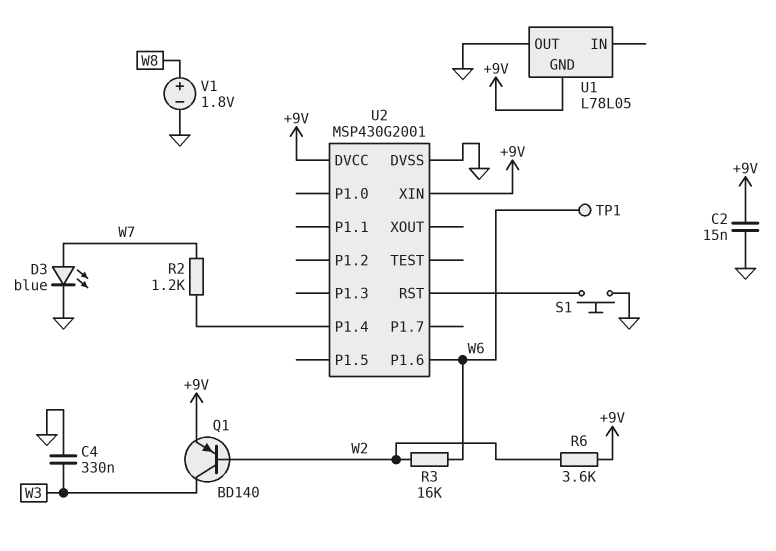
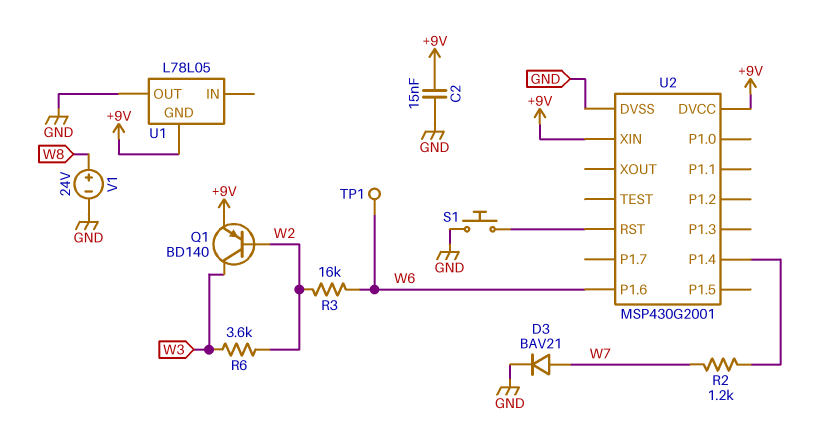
C4: 330nF (GND, W3) -> none
D3: LED blue (A W7, K GND) -> diode BAV21 (A W7, K GND)
R6: 3.6k (+9V, W2) -> 3.6k (W2, W3)
V1: 1.8V (plus W8, minus GND) -> 24V (plus W8, minus GND)

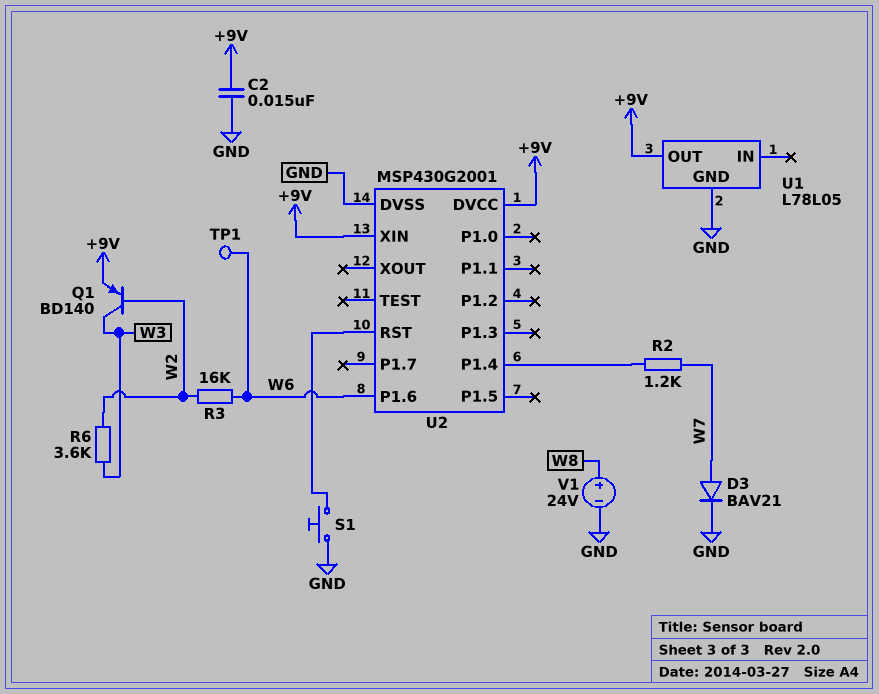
U1 pin GND: +9V -> GND
U1 pin OUT: GND -> +9V

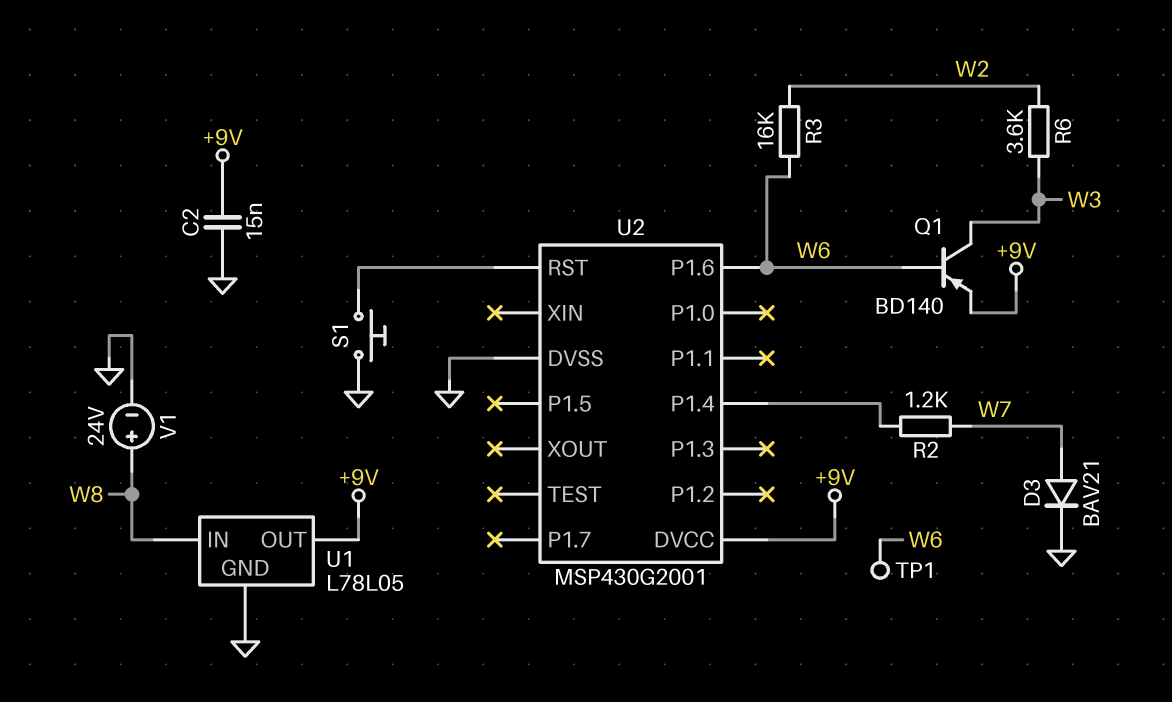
Q1: PNP BD140 (B W2, C W3, E +9V) -> PNP BD140 (B W6, C W3, E +9V)
U1 pin IN: none -> W8
U2 pin XIN: +9V -> none

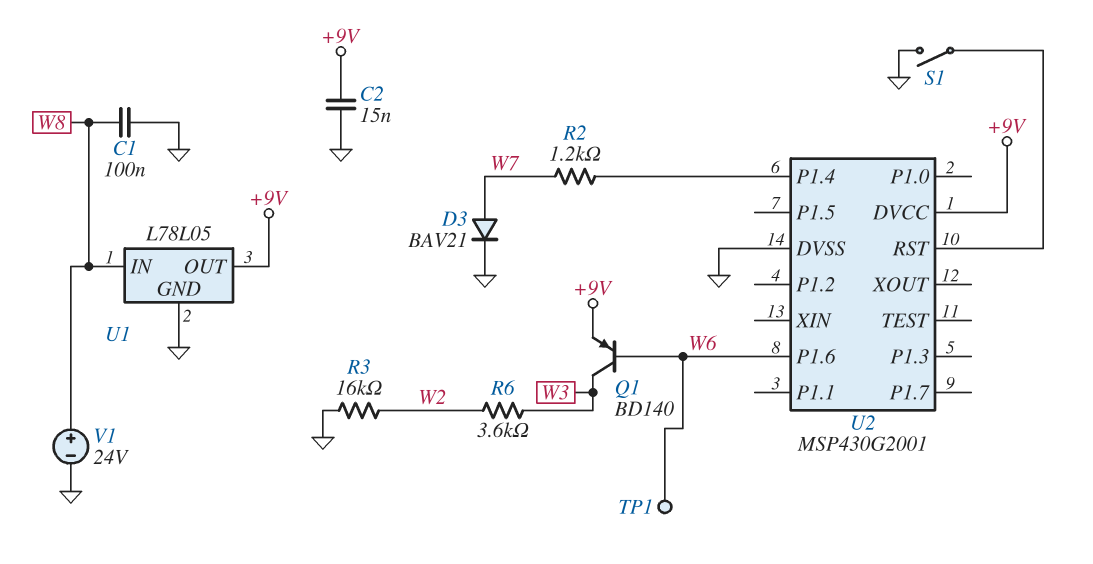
C1: none -> 100nF (GND, W8)
R3: 16k (W2, W6) -> 16k (GND, W2)
S1: button (GND, U2/RST) -> switch (GND, U2/RST)

